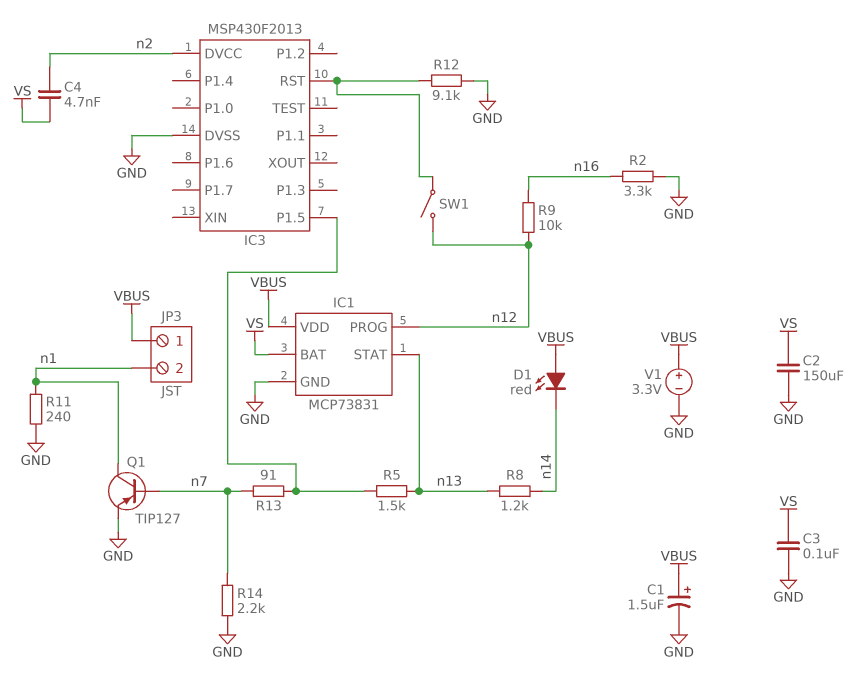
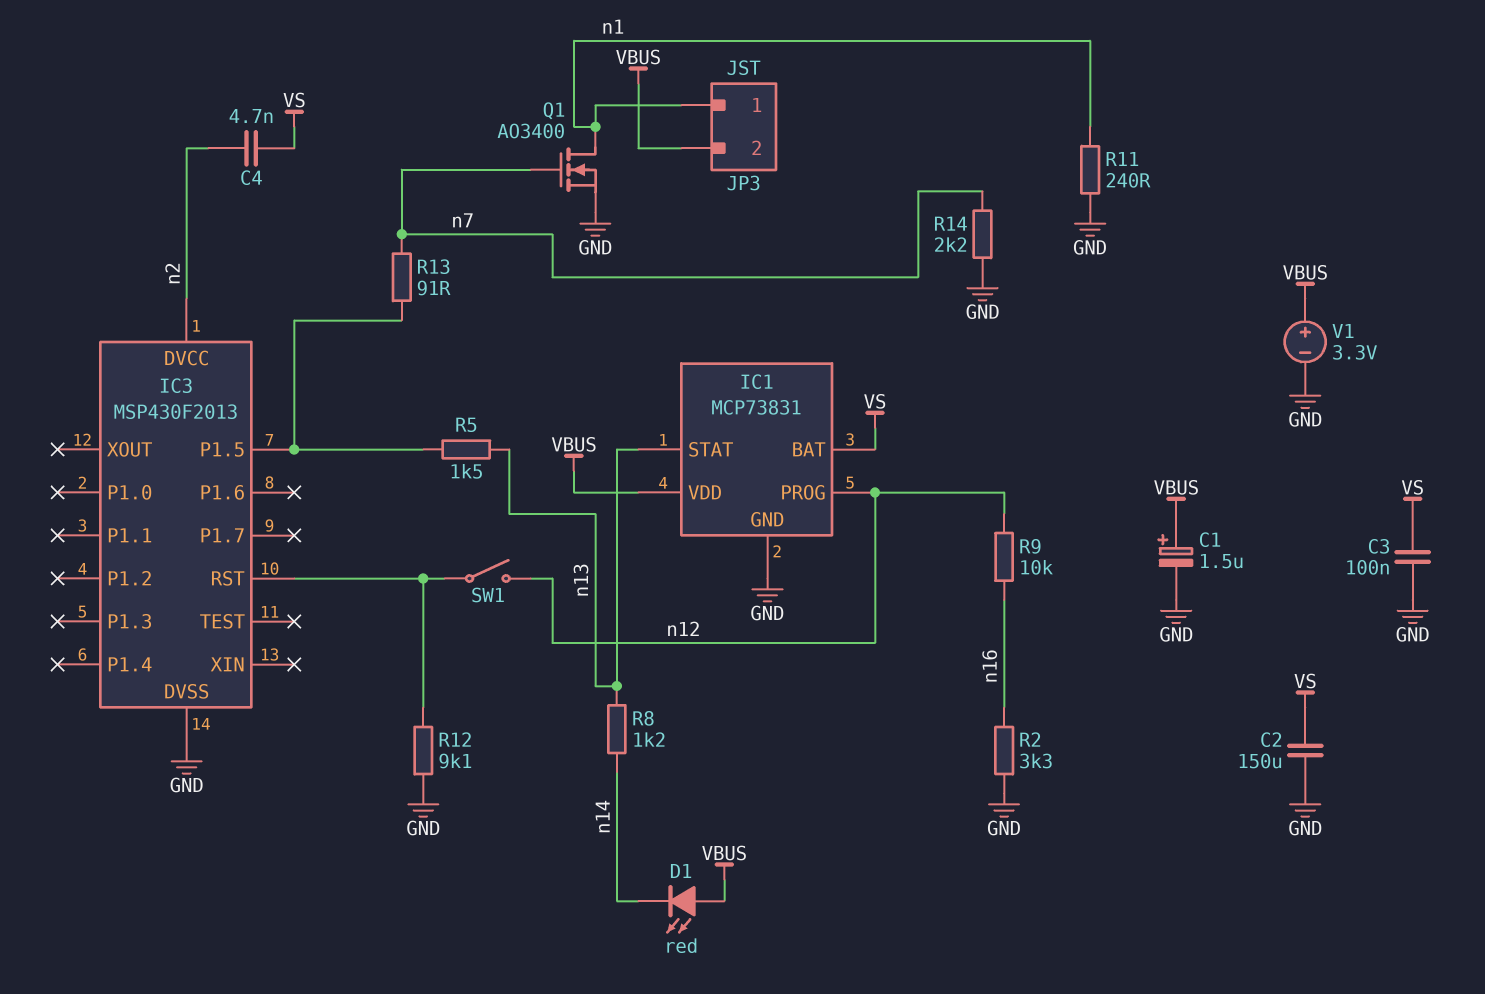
JP3 pin 1: VBUS -> n1
JP3 pin 2: n1 -> VBUS
Q1: PNP TIP127 (B n7, C n1, E GND) -> NMOS AO3400 (G n7, D n1, S GND)

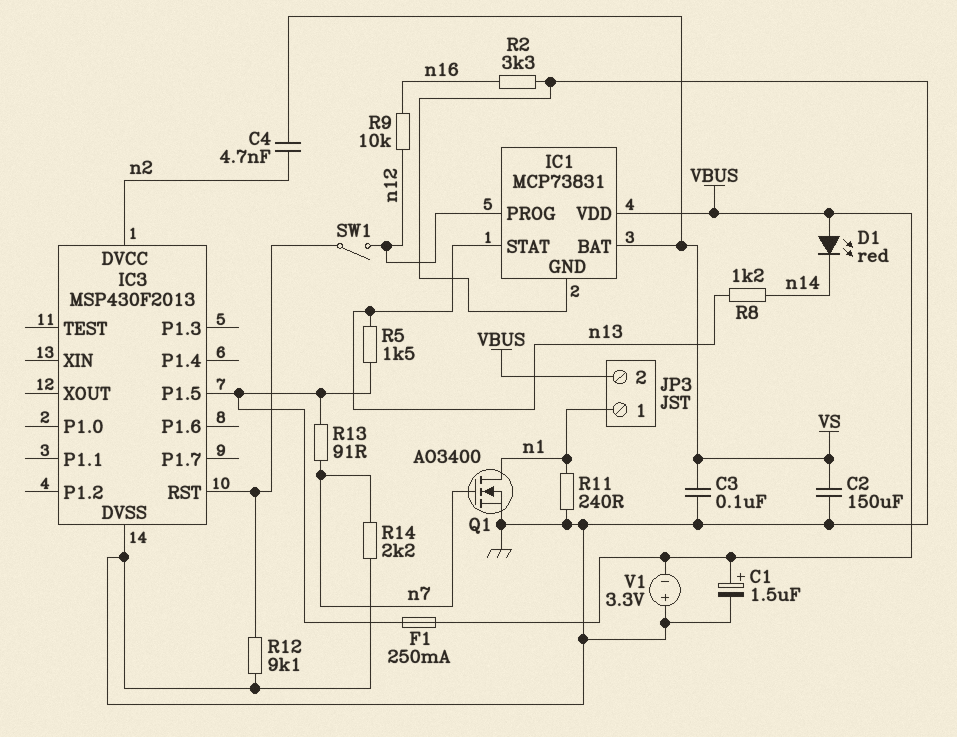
F1: none -> 250mA (IC3/P1.5, VBUS)
V1: 3.3V (plus VBUS, minus GND) -> 3.3V (plus GND, minus VBUS)

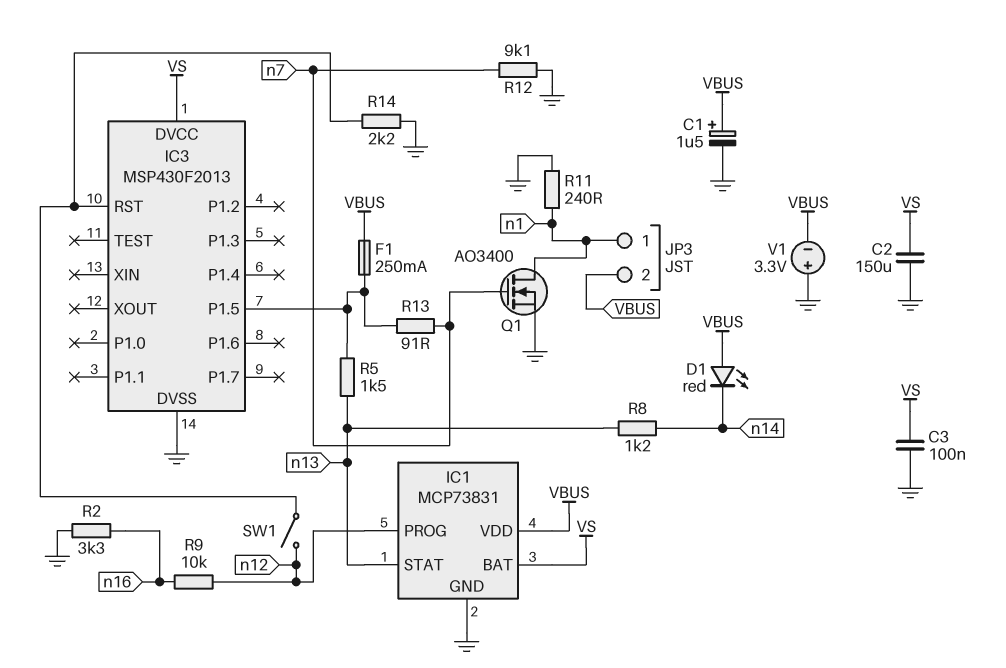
C4: 4.7nF (VS, n2) -> none
IC3 pin DVCC: n2 -> VS
R12: 9.1k (GND, IC3/RST) -> 9.1k (GND, n7)
R14: 2.2k (GND, n7) -> 2.2k (GND, IC3/RST)

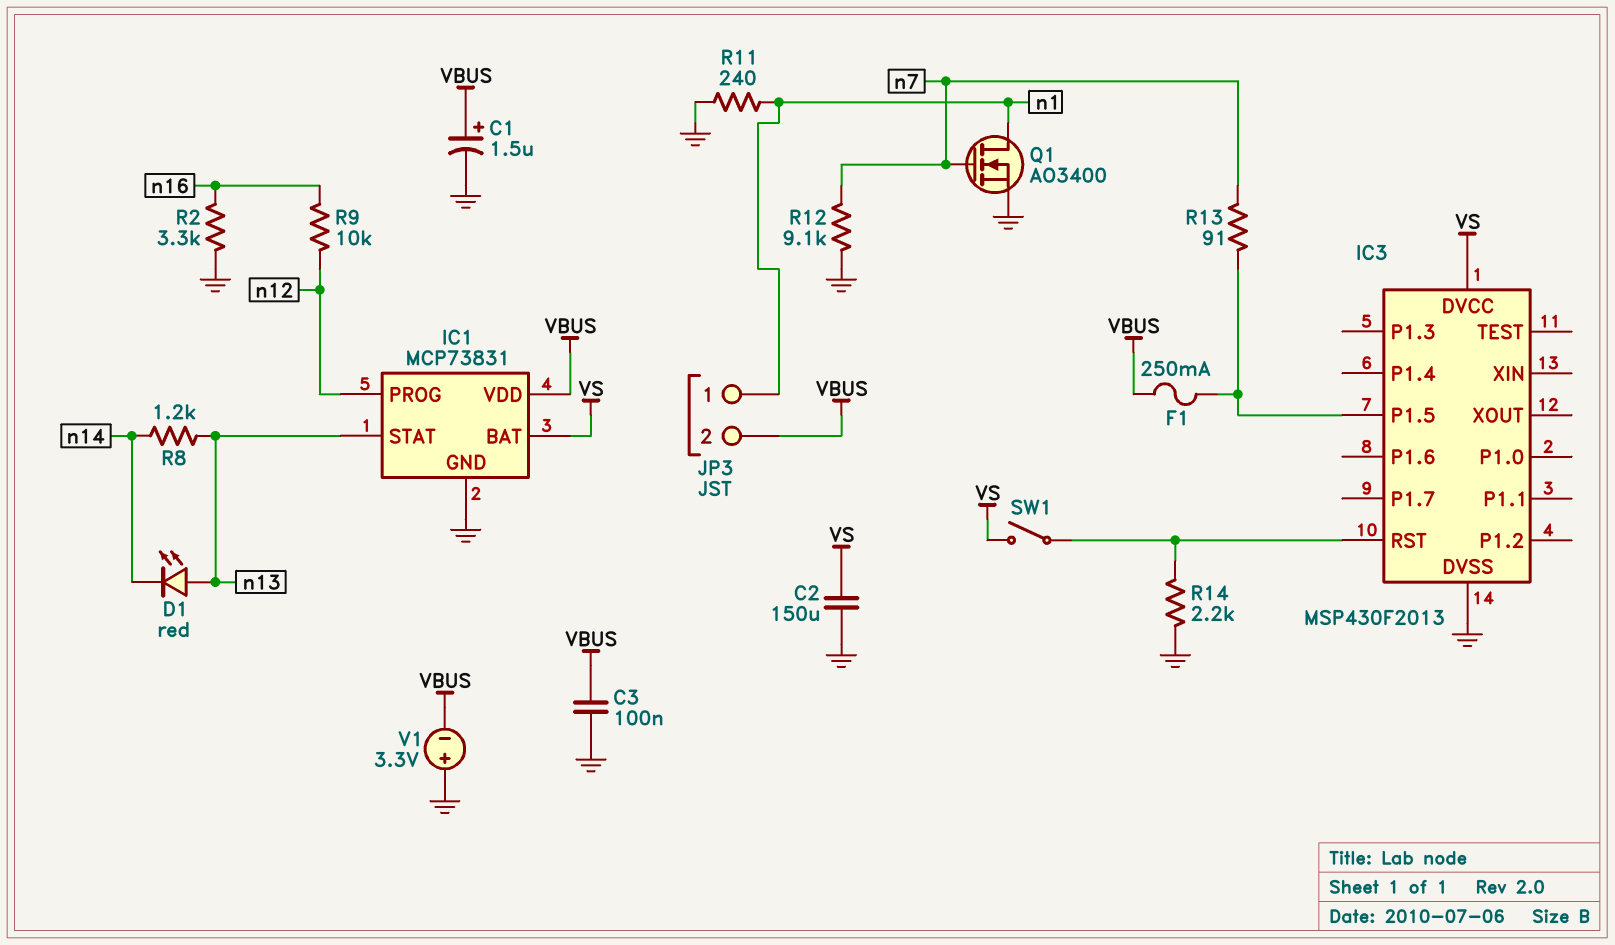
C3: 100nF (GND, VS) -> 100nF (GND, VBUS)
D1: LED red (A VBUS, K n14) -> LED red (A n13, K n14)
R5: 1.5k (IC3/P1.5, n13) -> none
SW1: switch (IC3/RST, n12) -> switch (IC3/RST, VS)

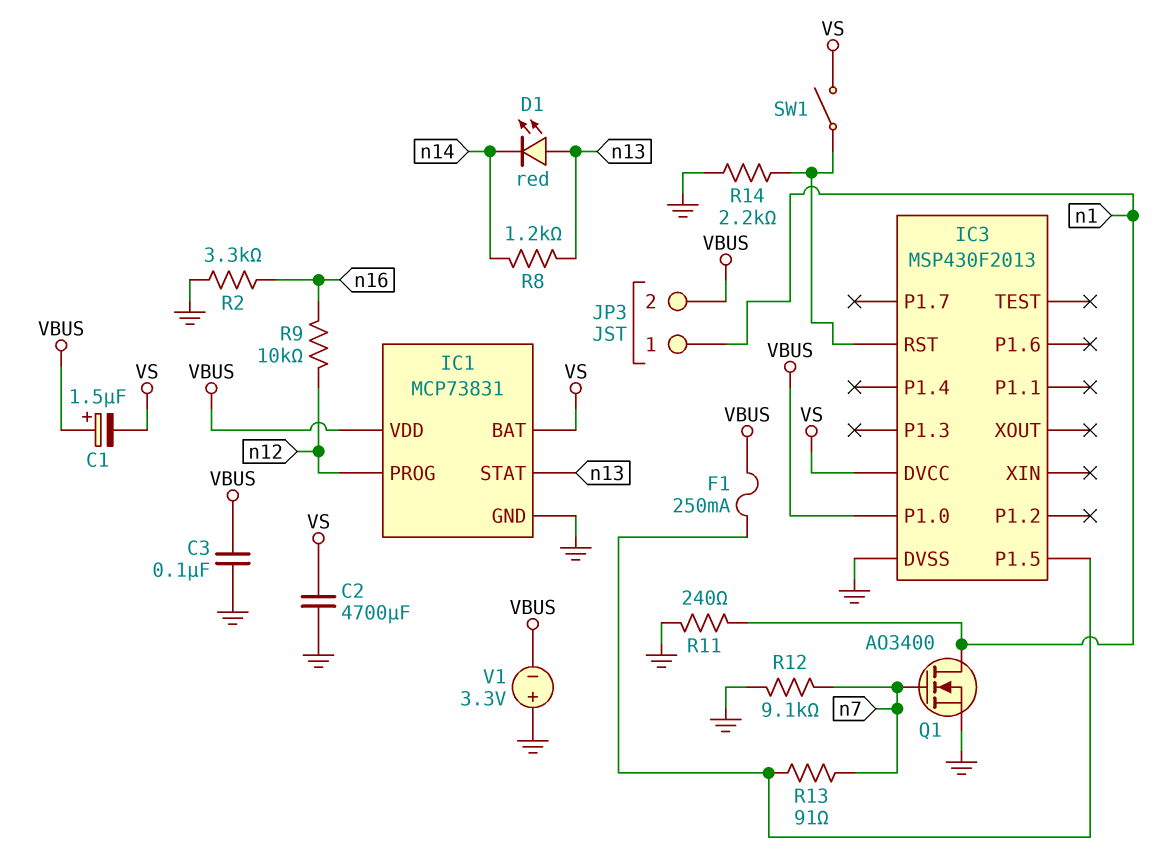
C1: 1.5uF (plus VBUS, minus GND) -> 1.5uF (plus VBUS, minus VS)
C2: 150uF (GND, VS) -> 4700uF (GND, VS)
IC3 pin P1.0: none -> VBUS

